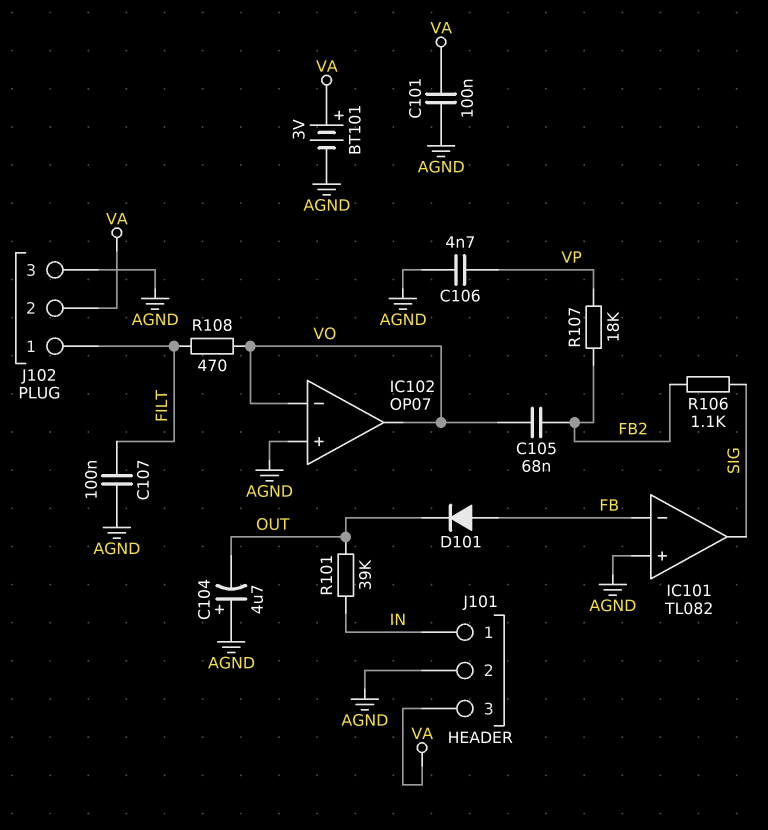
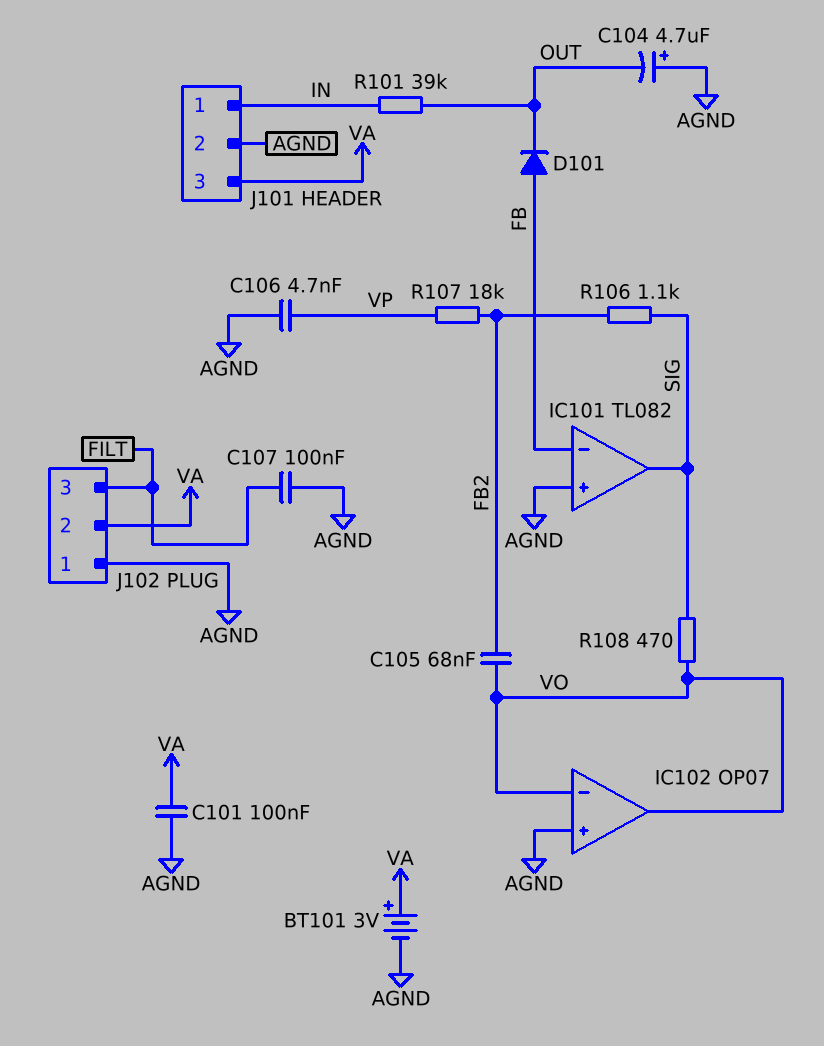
J102 pin 1: FILT -> AGND
J102 pin 3: AGND -> FILT
R108: 470 (FILT, VO) -> 470 (SIG, VO)

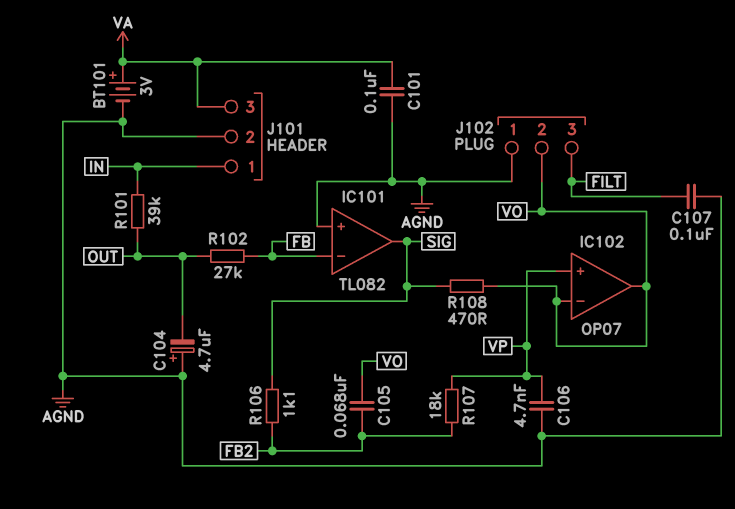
D101: diode (A FB, K OUT) -> none
IC102 pin in+: AGND -> VP
J102 pin 2: VA -> VO
R102: none -> 27k (FB, OUT)

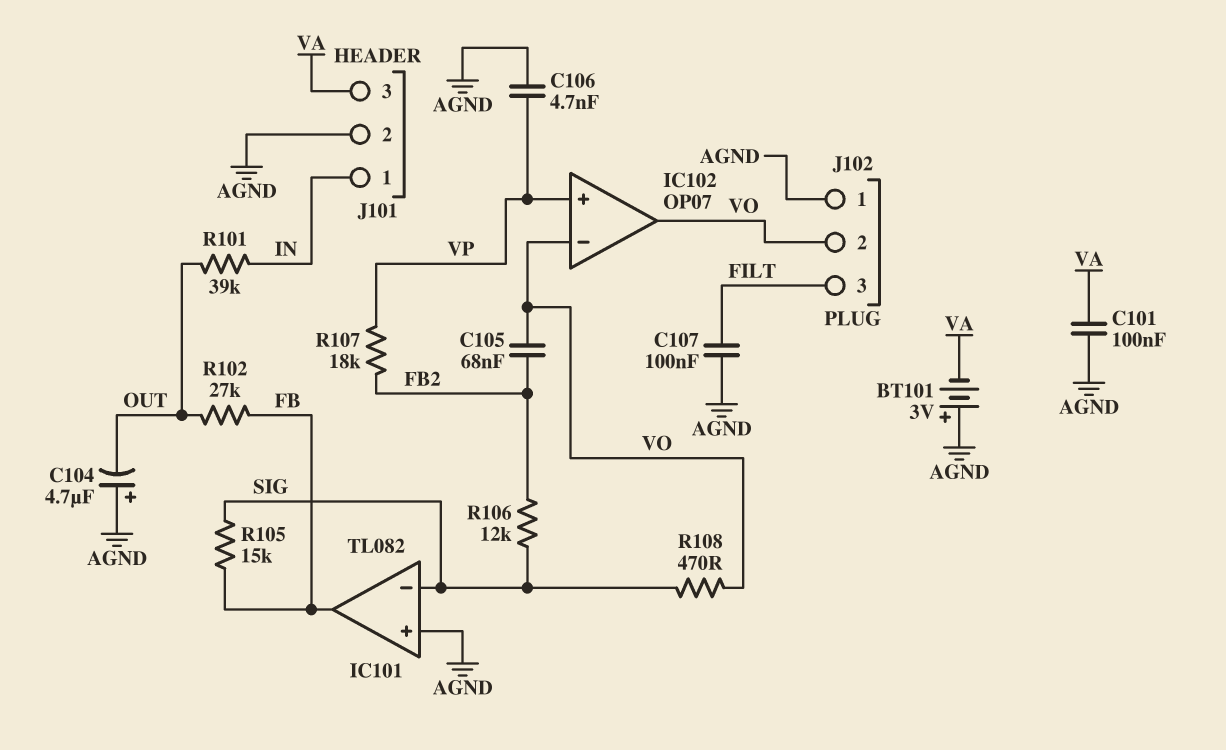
BT101: 3V (plus VA, minus AGND) -> 3V (plus AGND, minus VA)
IC101 pin in-: FB -> SIG
IC101 pin out: SIG -> FB
R105: none -> 15k (FB, SIG)
R106: 1.1k (FB2, SIG) -> 12k (FB2, SIG)

